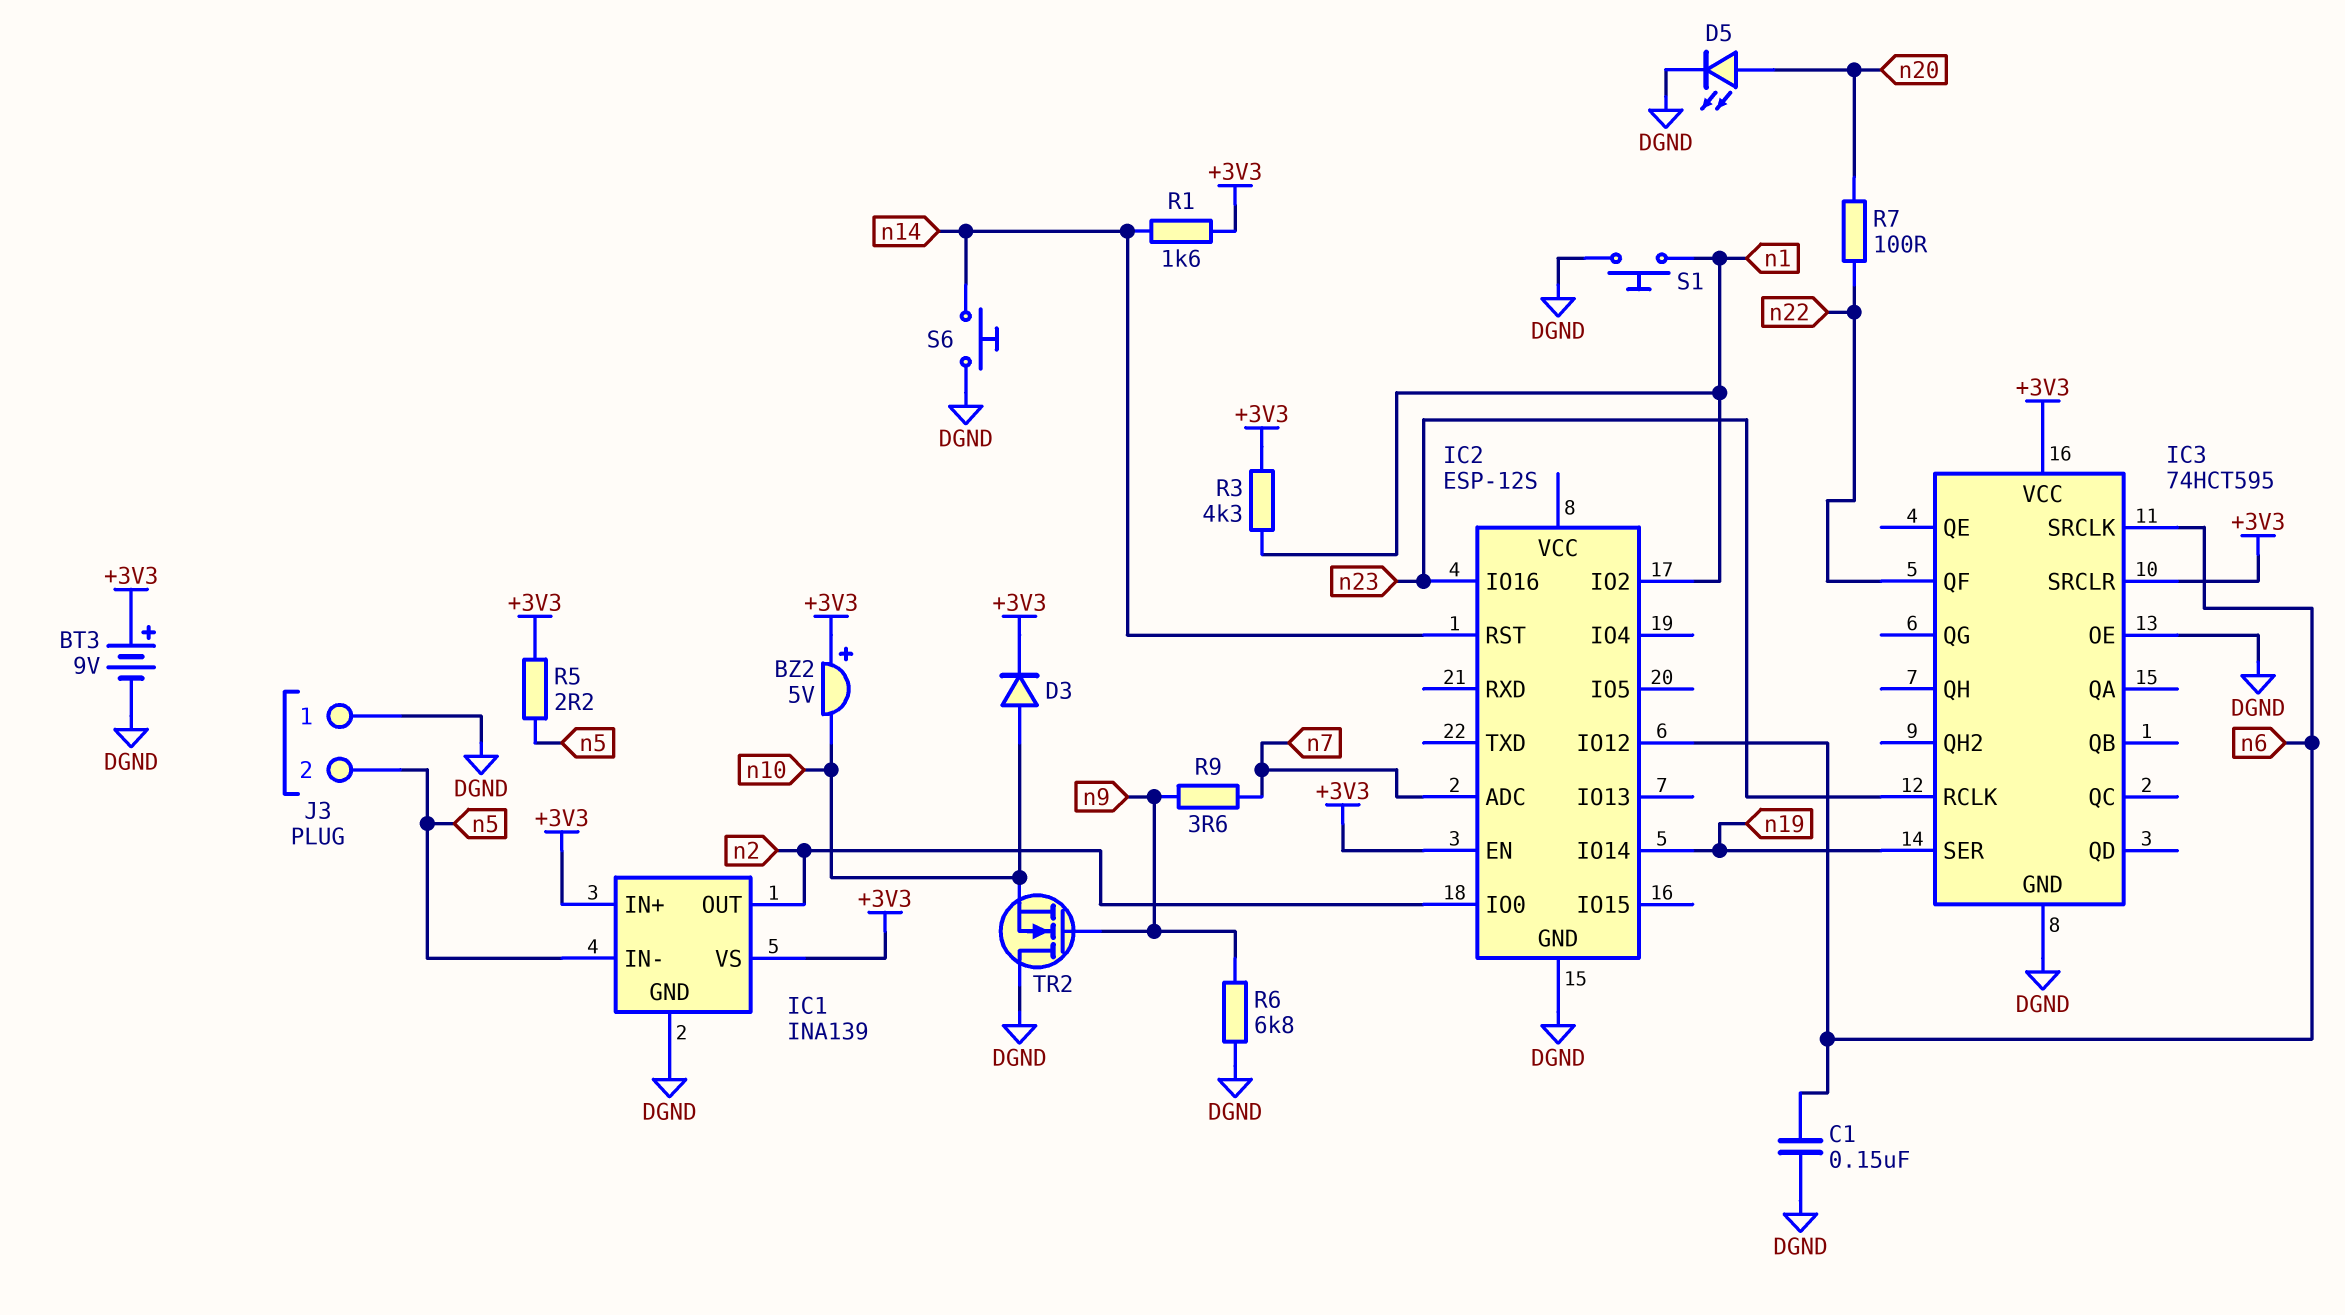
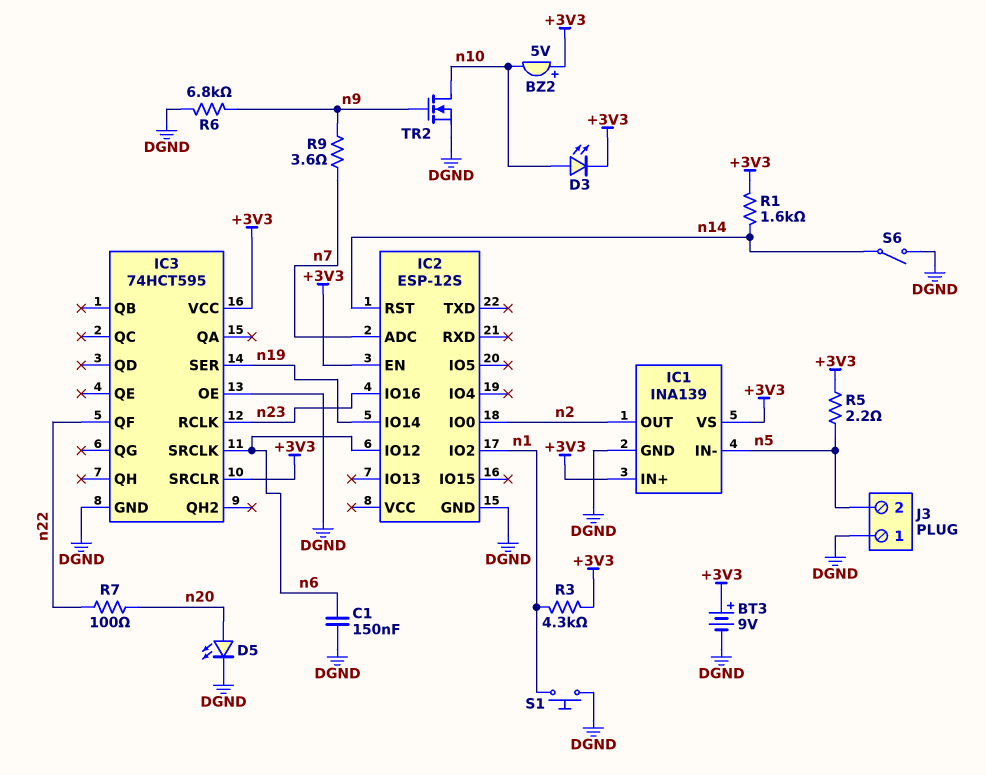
D3: diode (A n10, K +3V3) -> LED (A n10, K +3V3)
S6: button (DGND, n14) -> switch (DGND, n14)
TR2: NMOS (G n9, D DGND, S n10) -> NMOS (G n9, D n10, S DGND)

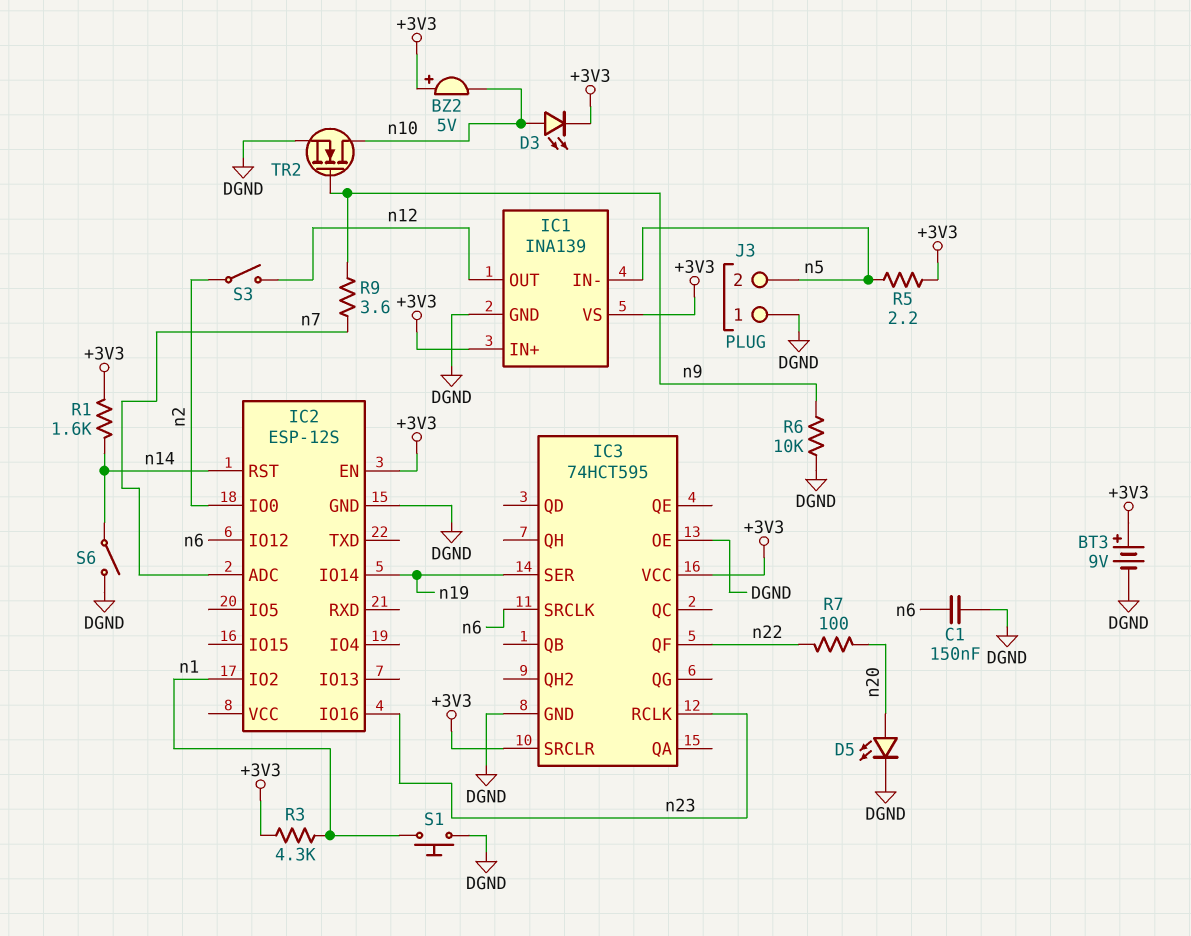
IC1 pin OUT: n2 -> n12
R6: 6.8k (DGND, n9) -> 10k (DGND, n9)
S3: none -> switch (n2, n12)

